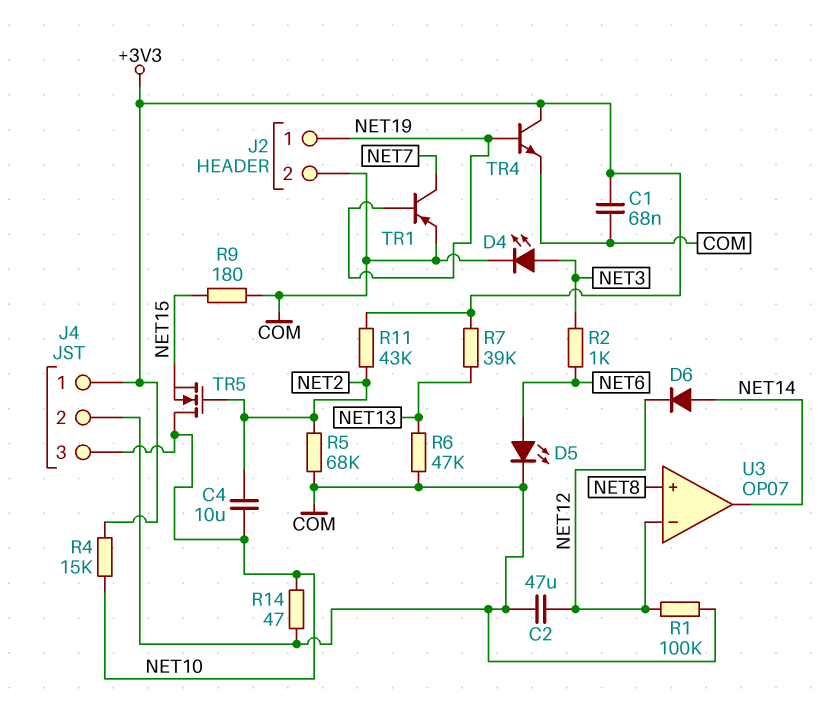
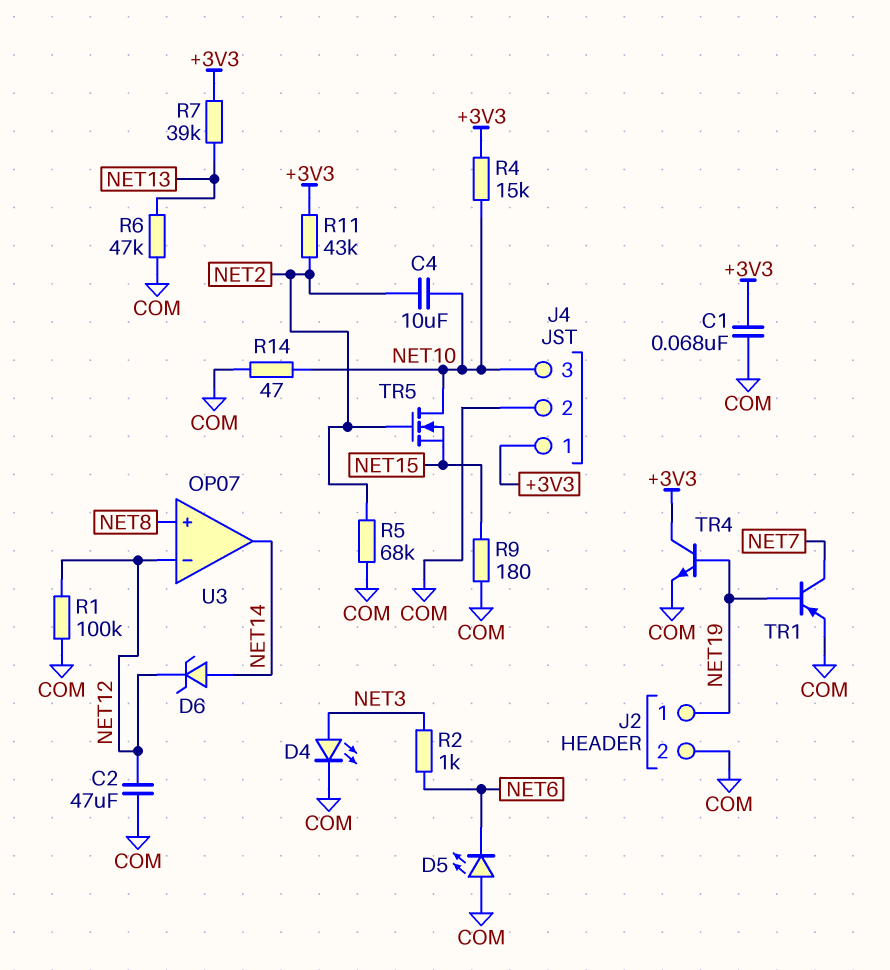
D5: LED (A NET6, K COM) -> LED (A COM, K NET6)
D6: diode (A NET14, K NET12) -> zener (A NET14, K NET12)

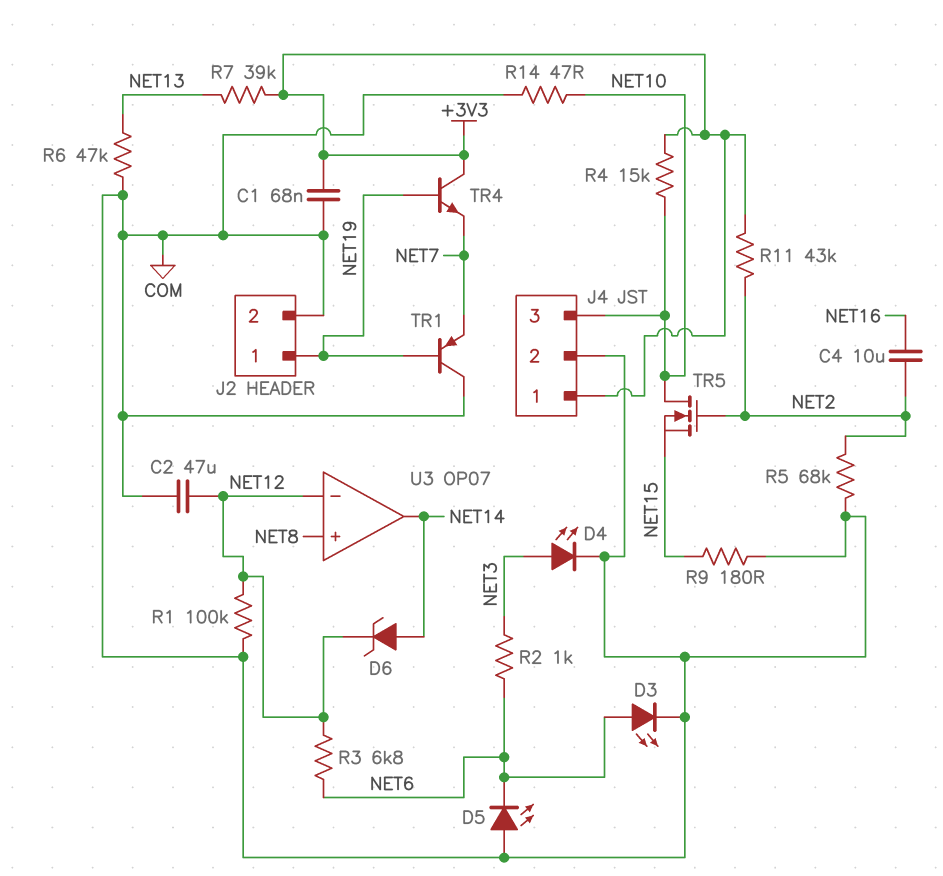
C4: 10uF (NET2, NET10) -> 10uF (NET2, NET16)
D3: none -> LED (A NET6, K COM)
R3: none -> 6.8k (NET6, NET12)
TR1: PNP (B NET19, C NET7, E COM) -> PNP (B NET19, C COM, E NET7)
TR4: NPN (B NET19, C +3V3, E COM) -> NPN (B NET19, C +3V3, E NET7)

